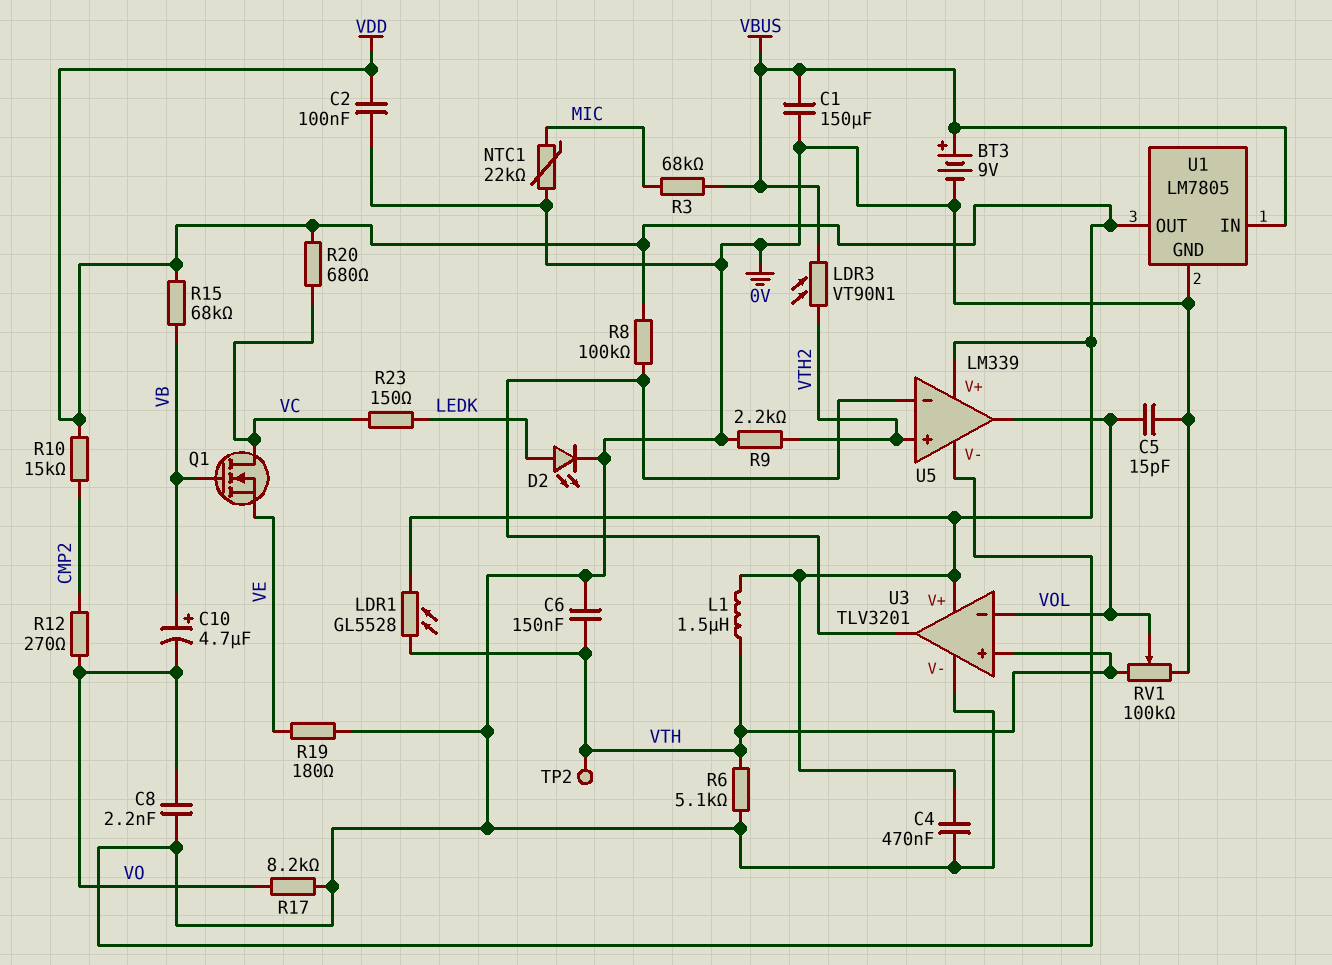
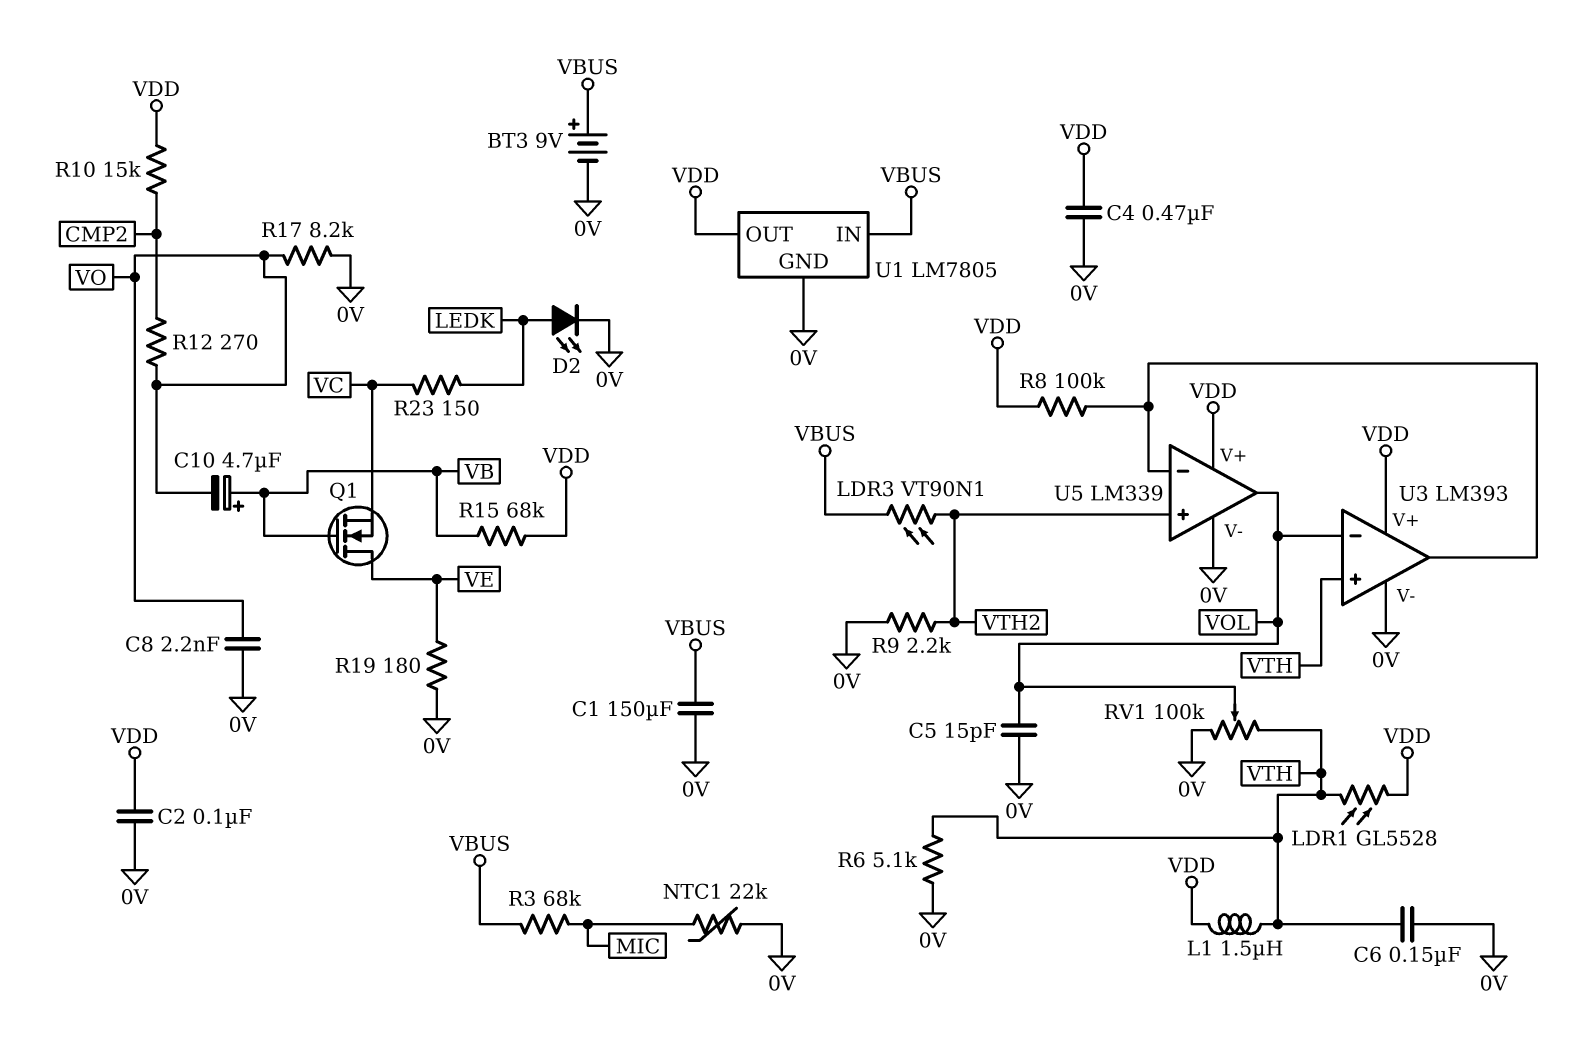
Q1: NMOS (G VB, D VC, S VE) -> NMOS (G VB, D VE, S VC)
R20: 680 (VC, VDD) -> none
TP2: test point (VTH) -> none
U3: TLV3201 -> LM393

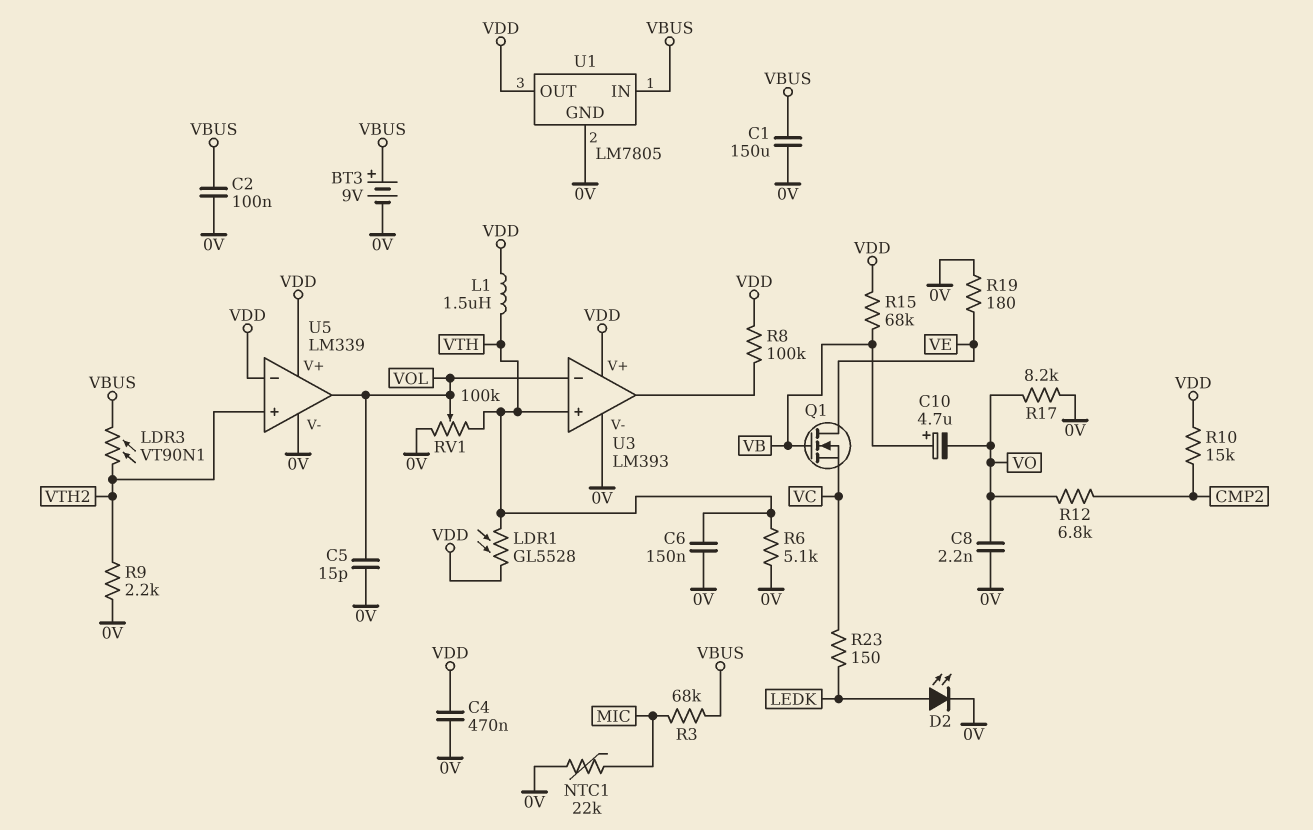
C2: 100nF (0V, VDD) -> 100nF (0V, VBUS)
R12: 270 (CMP2, VO) -> 6.8k (CMP2, VO)
U5 pin in-: U3/out -> VDD

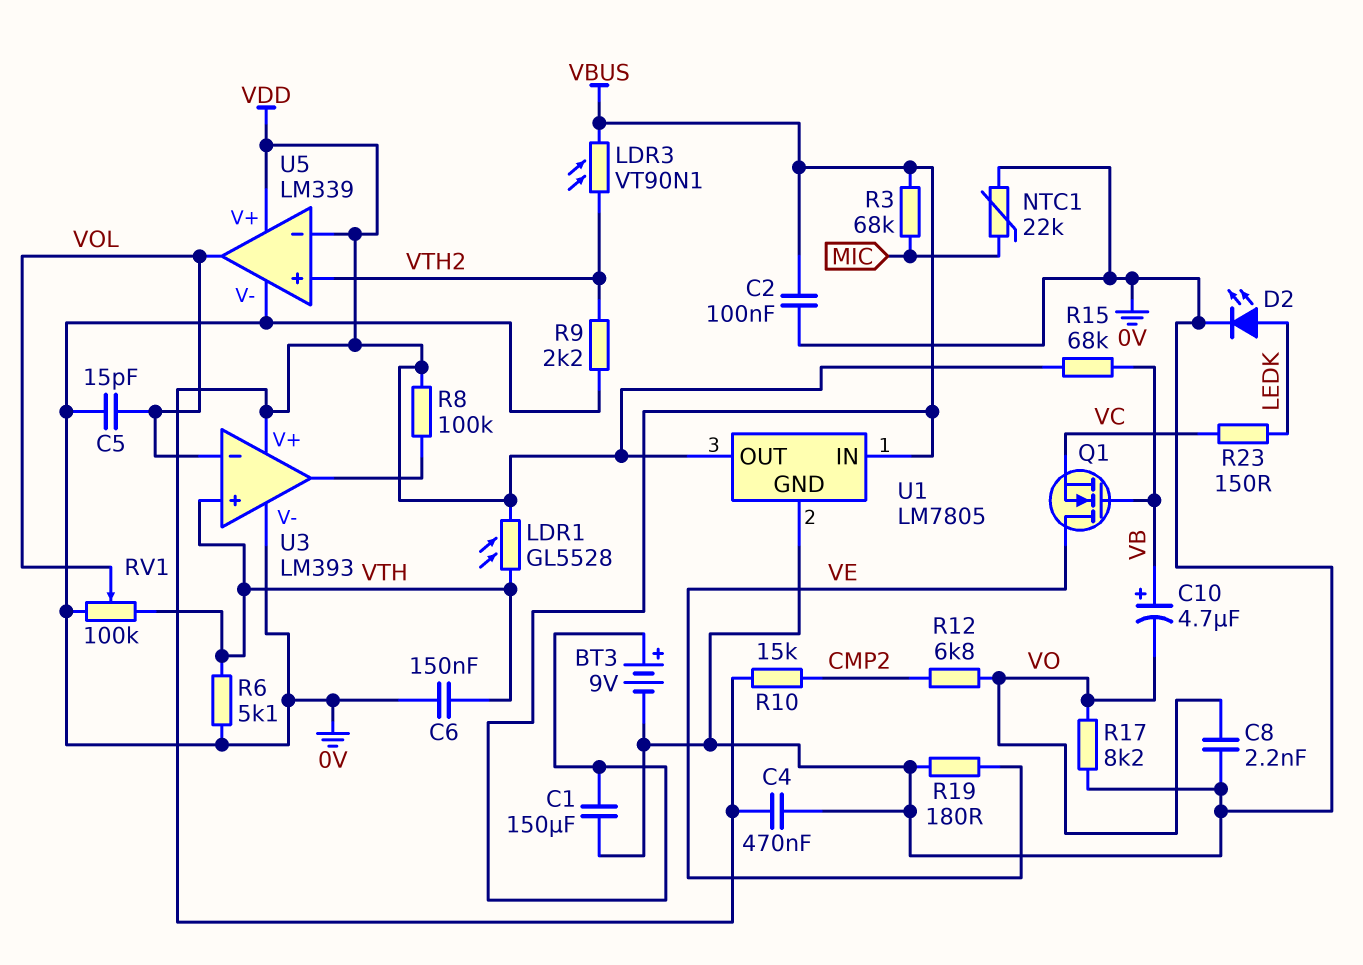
L1: 1.5uH (VDD, VTH) -> none

